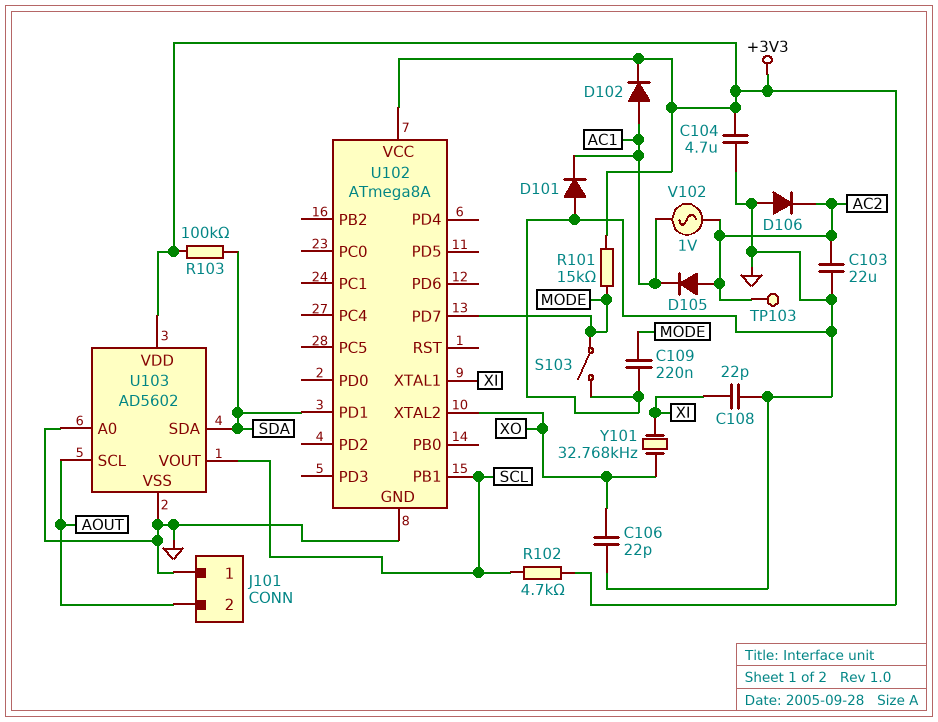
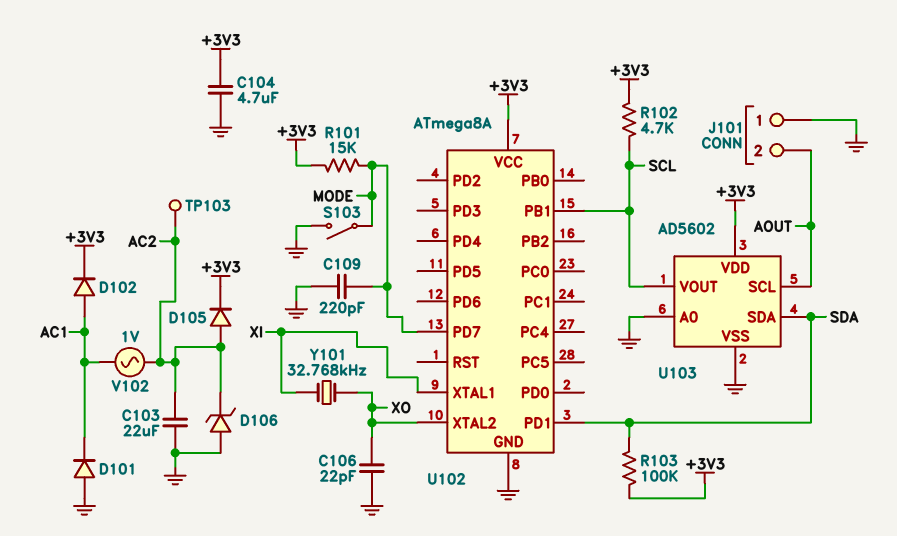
C108: 22pF (GND, XI) -> none
C109: 220nF (GND, MODE) -> 220pF (GND, MODE)
D105: diode (A AC2, K AC1) -> diode (A AC2, K +3V3)
D106: diode (A GND, K AC2) -> zener (A GND, K AC2)

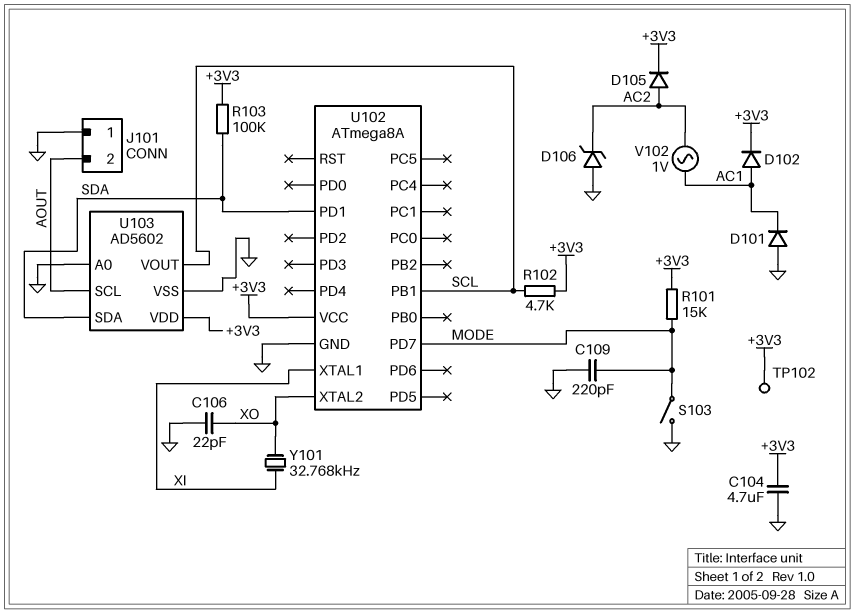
C103: 22uF (AC2, GND) -> none
TP102: none -> test point (+3V3)
TP103: test point (AC2) -> none

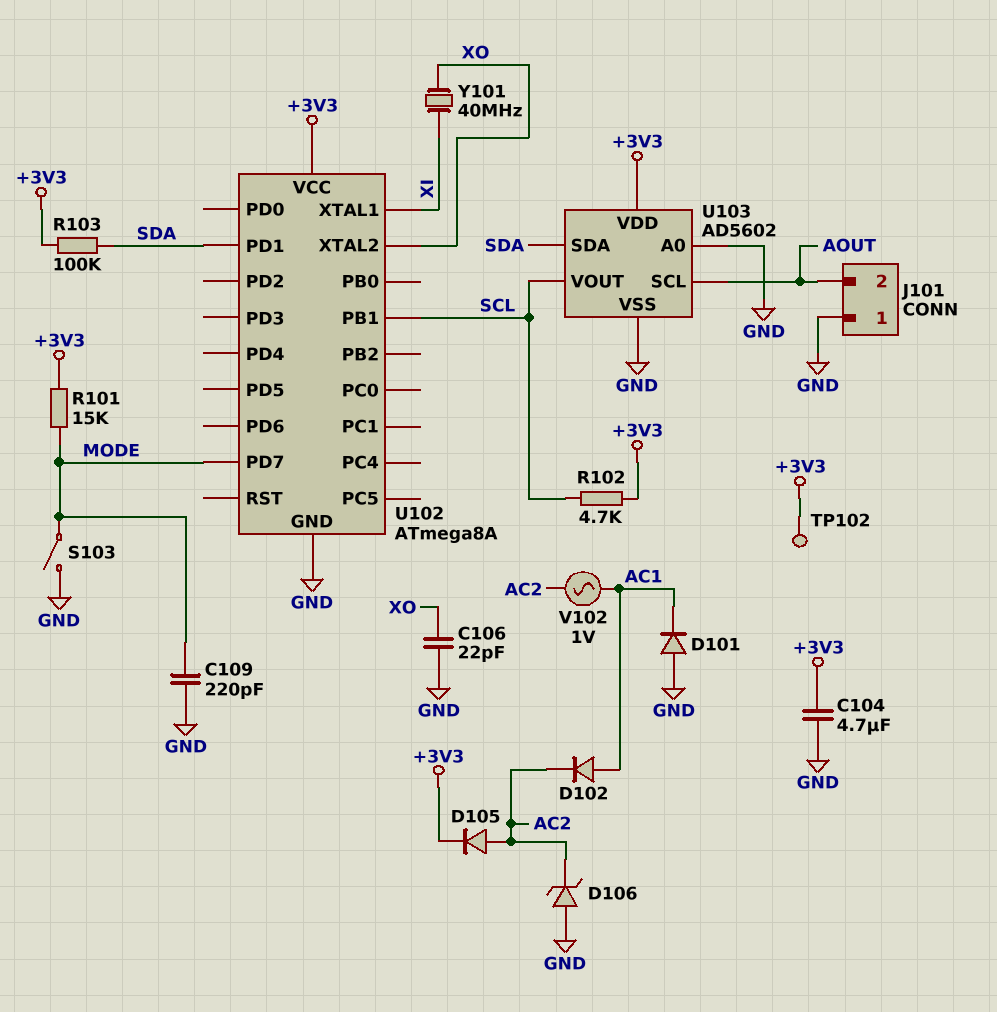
D102: diode (A AC1, K +3V3) -> diode (A AC1, K AC2)
Y101: 32.768kHz (XI, XO) -> 40MHz (XI, XO)

